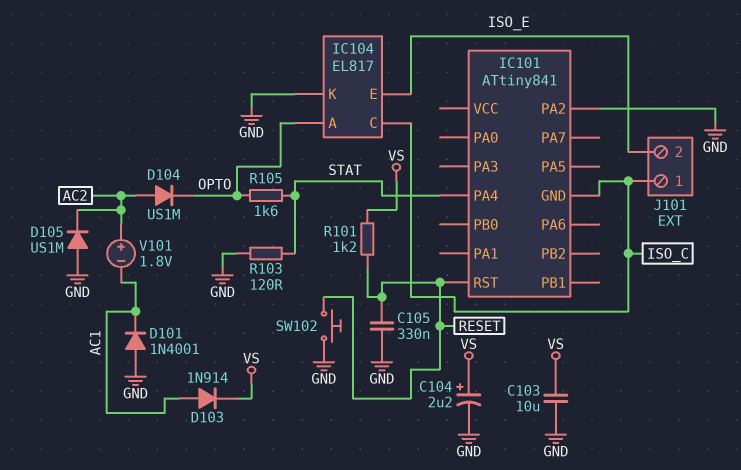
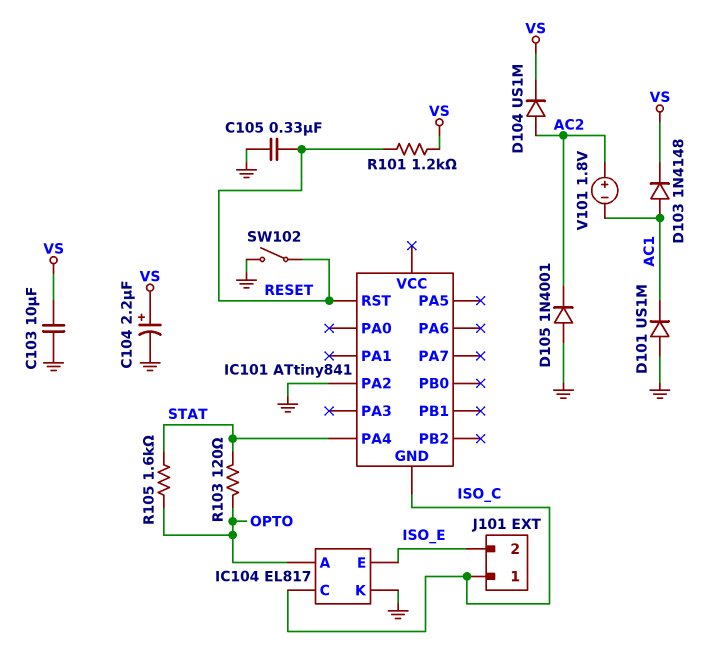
D101: diode 1N4001 (A GND, K AC1) -> diode US1M (A GND, K AC1)
D103: diode 1N914 (A AC1, K VS) -> diode 1N4148 (A AC1, K VS)
D104: diode US1M (A AC2, K OPTO) -> diode US1M (A AC2, K VS)
D105: diode US1M (A GND, K AC2) -> diode 1N4001 (A GND, K AC2)
R103: 120 (GND, STAT) -> 120 (OPTO, STAT)
SW102: button (GND, RESET) -> switch (GND, RESET)

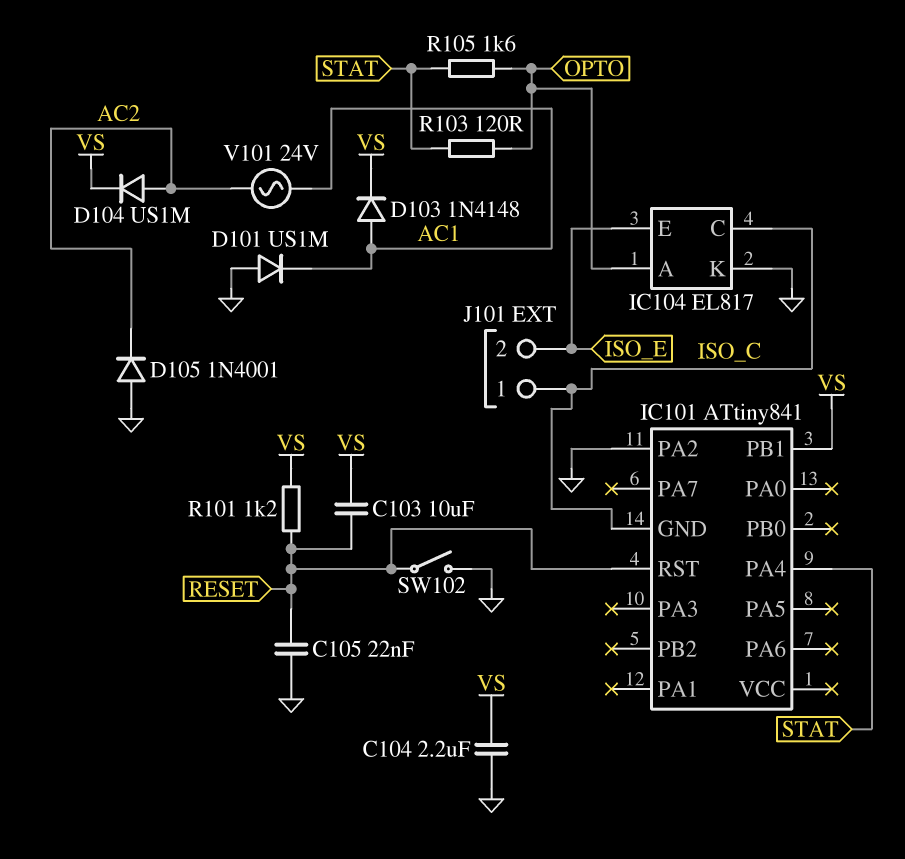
C103: 10uF (GND, VS) -> 10uF (RESET, VS)
C104: 2.2uF (plus VS, minus GND) -> 2.2uF (GND, VS)
C105: 330nF (GND, RESET) -> 22nF (GND, RESET)
IC101 pin PB1: none -> VS
V101: 1.8V (plus AC2, minus AC1) -> AC 24V (AC1, AC2)

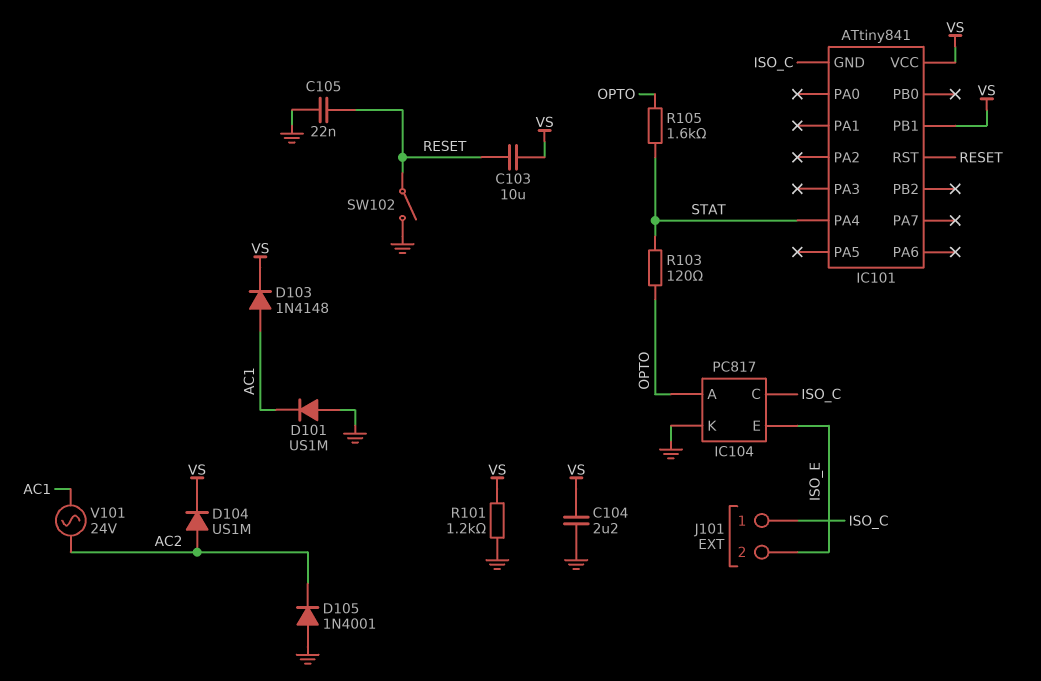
IC101 pin PA2: GND -> none
IC101 pin VCC: none -> VS
IC104: EL817 -> PC817
R101: 1.2k (RESET, VS) -> 1.2k (GND, VS)

